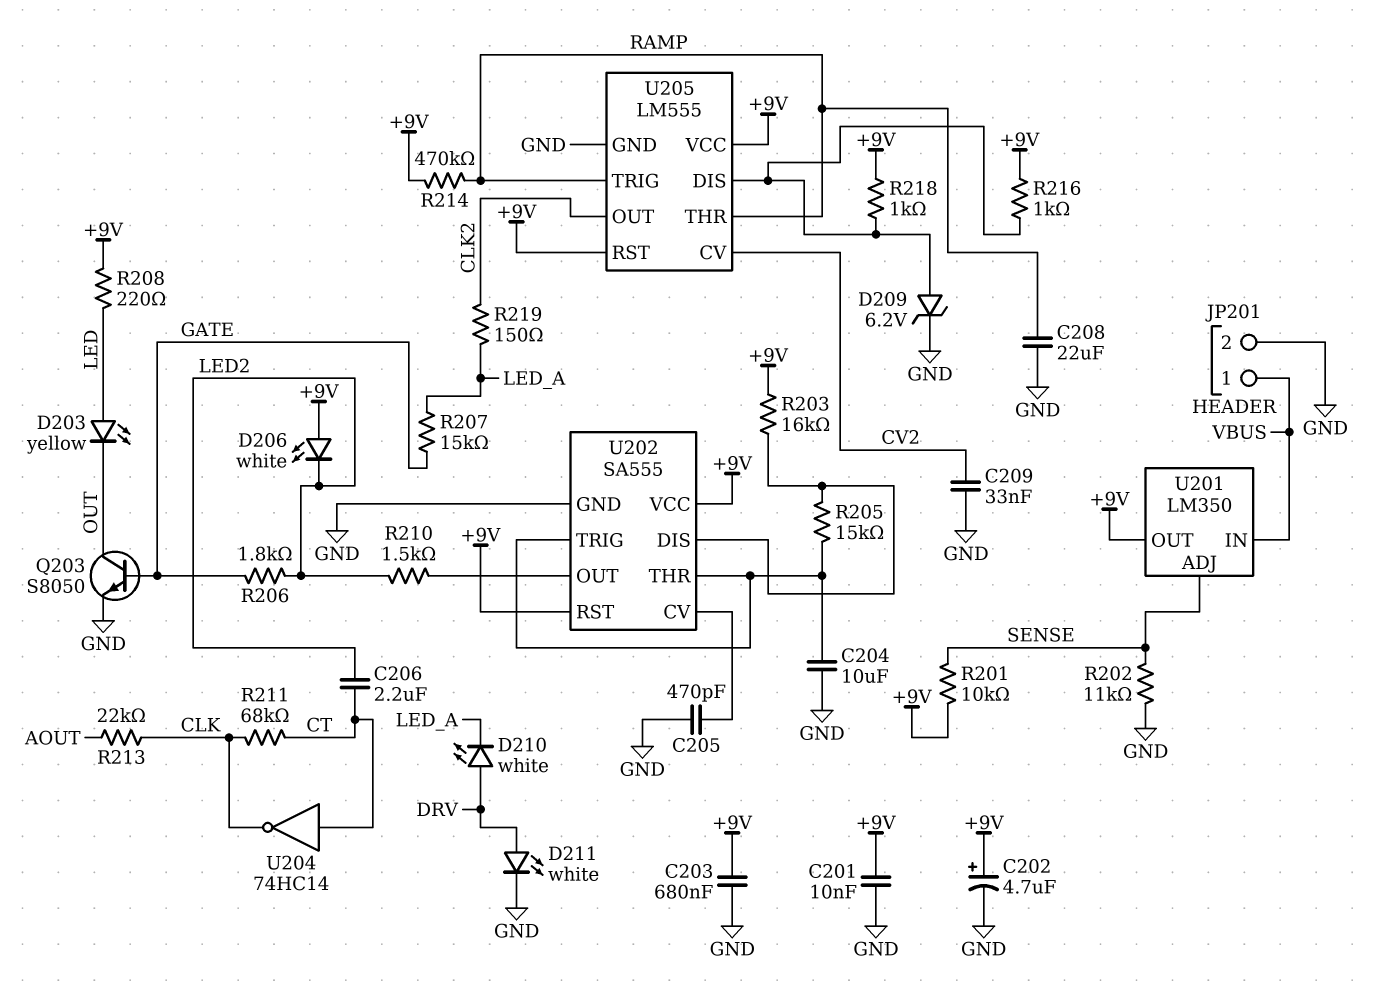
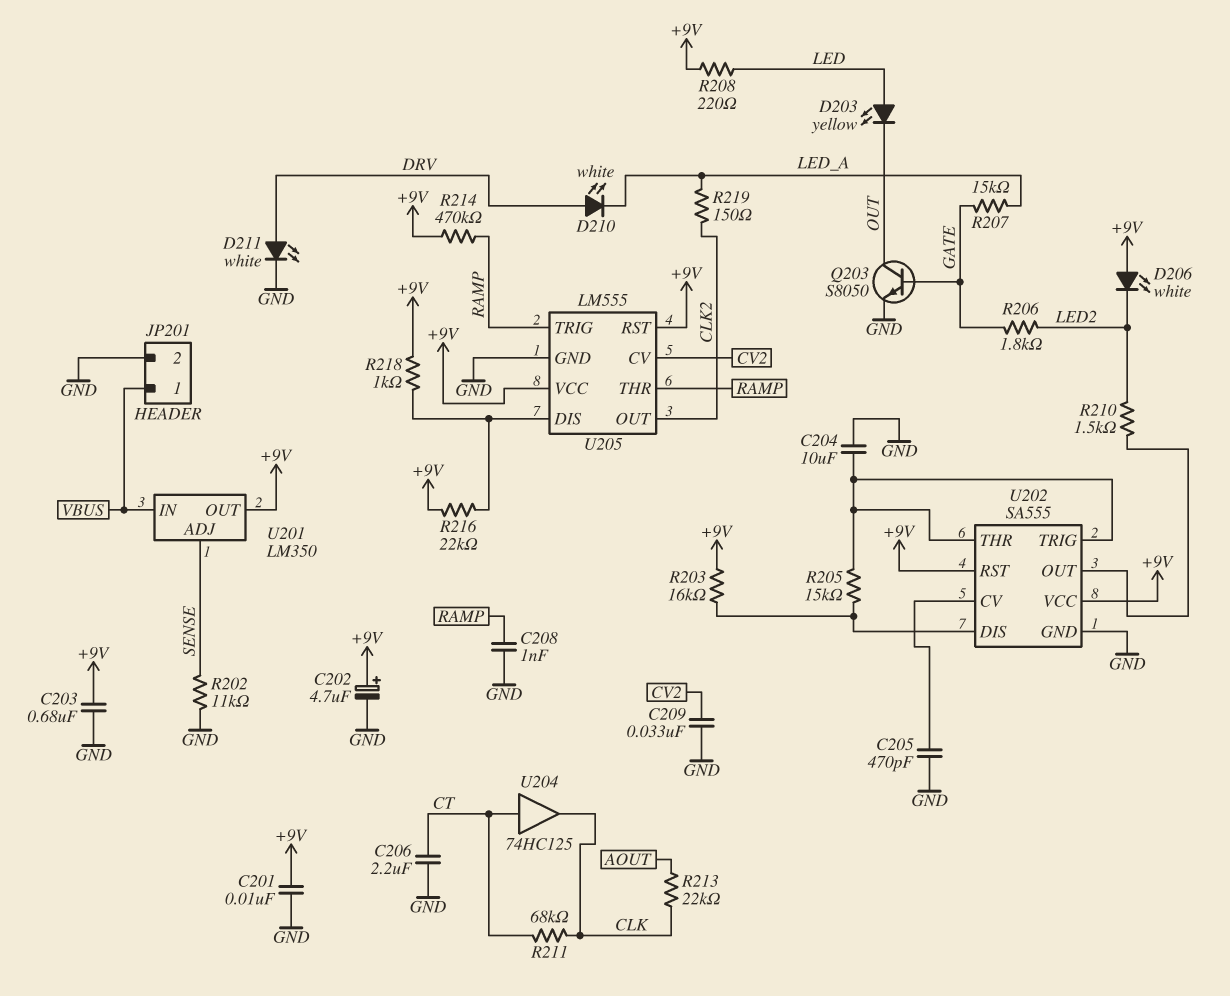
C206: 2.2uF (CT, LED2) -> 2.2uF (CT, GND)
C208: 22uF (GND, RAMP) -> 1nF (GND, RAMP)
D209: zener 6.2V (A U205/DIS, K GND) -> none
R201: 10k (+9V, SENSE) -> none
R216: 1k (+9V, U205/DIS) -> 22k (+9V, U205/DIS)
U204: NOT 74HC14 (in CT, out CLK) -> buffer 74HC125 (in CT, out CLK)

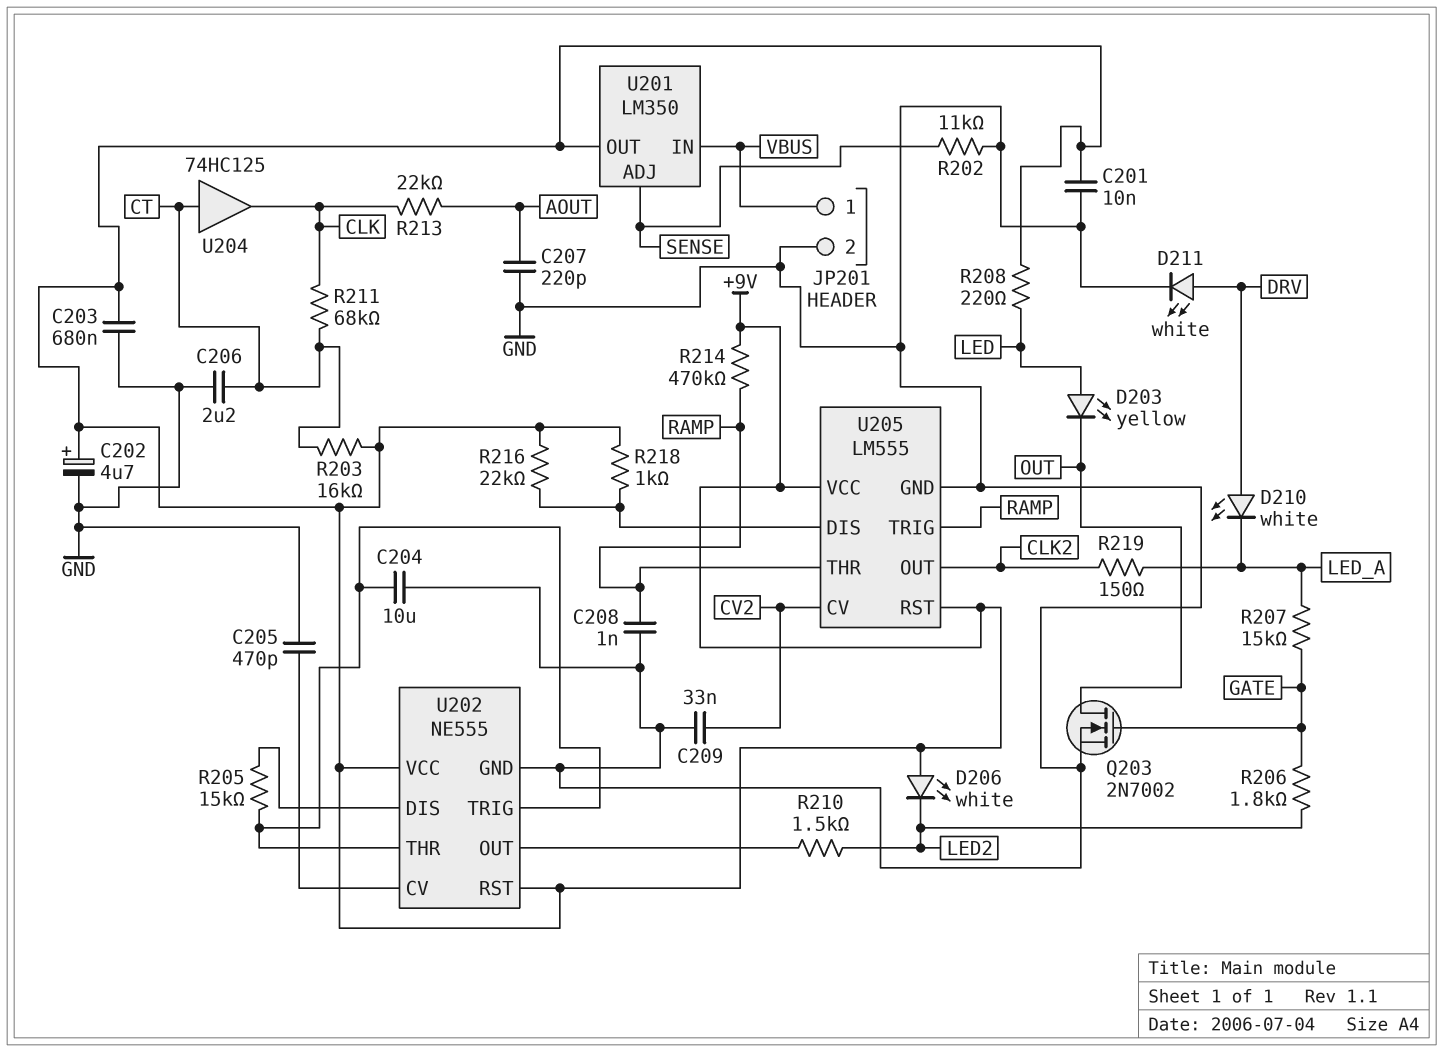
C207: none -> 220pF (AOUT, GND)
Q203: NPN S8050 (B GATE, C OUT, E GND) -> NMOS 2N7002 (G GATE, D OUT, S GND)
R203: 16k (+9V, U202/DIS) -> 16k (+9V, CT)
U202: SA555 -> NE555

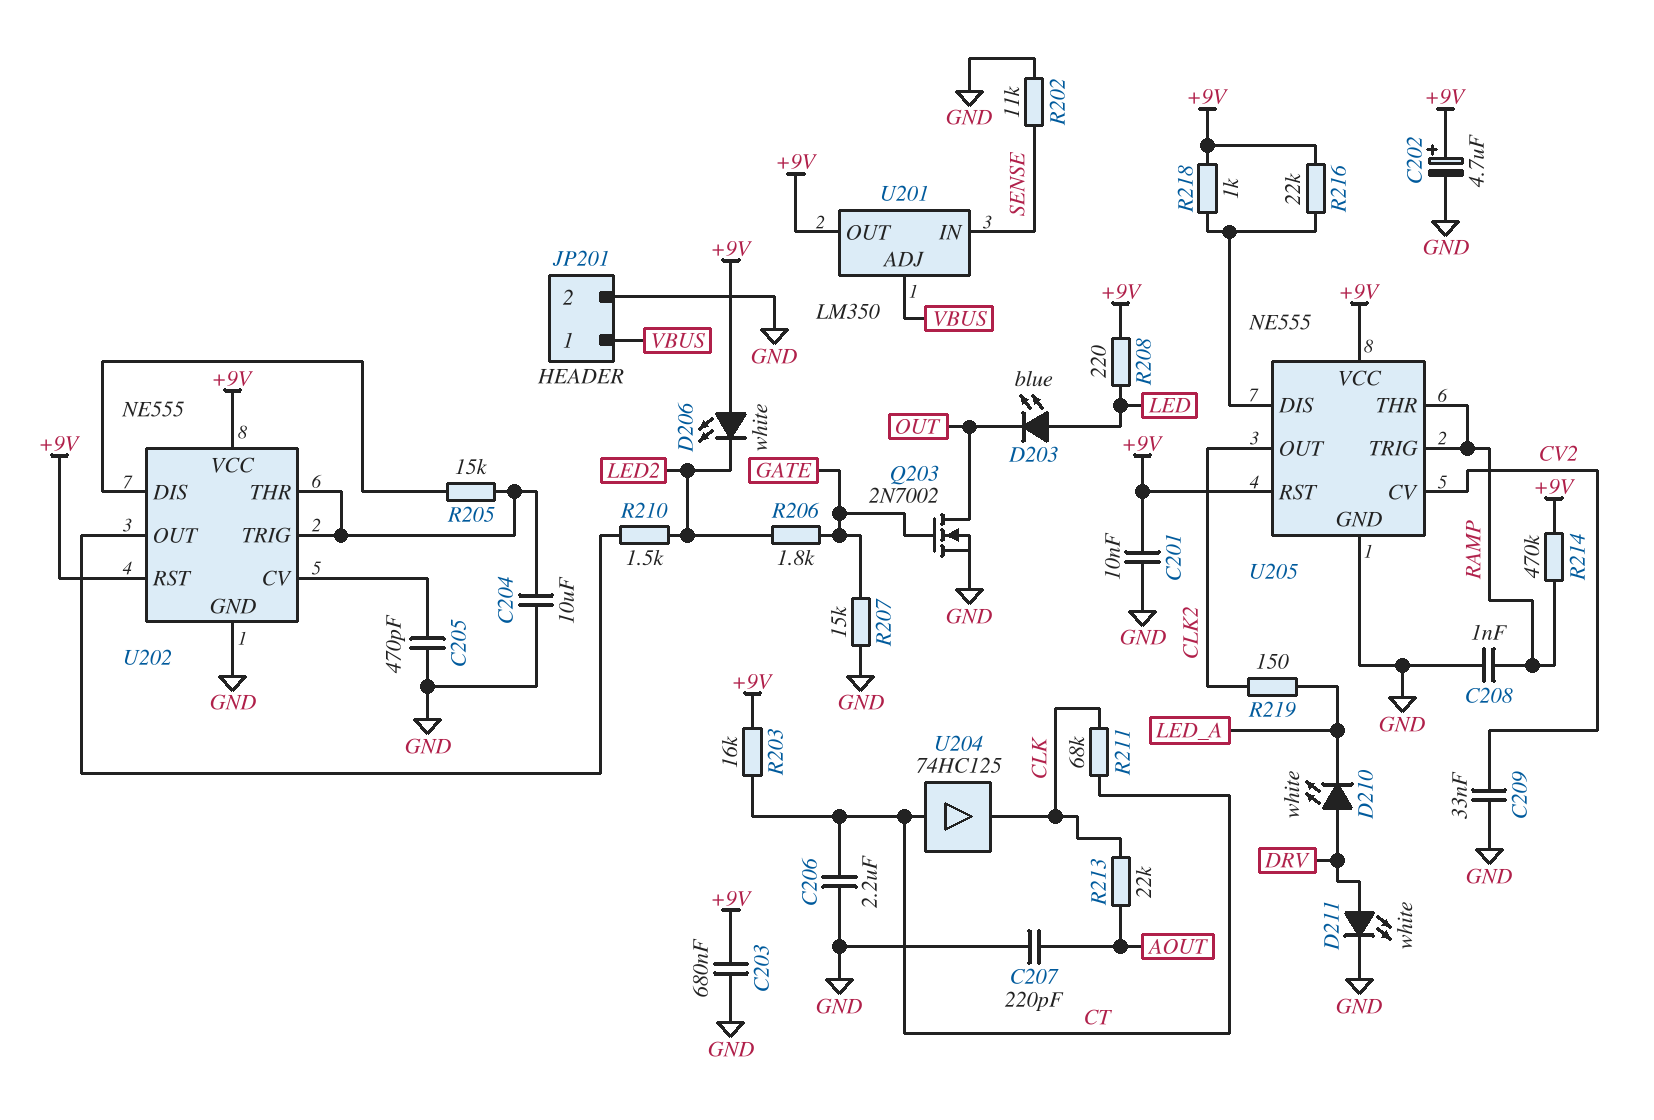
D203: LED yellow (A LED, K OUT) -> LED blue (A LED, K OUT)
R207: 15k (GATE, LED_A) -> 15k (GATE, GND)
U201 pin ADJ: SENSE -> VBUS
U201 pin IN: VBUS -> SENSE
U205: LM555 -> NE555

